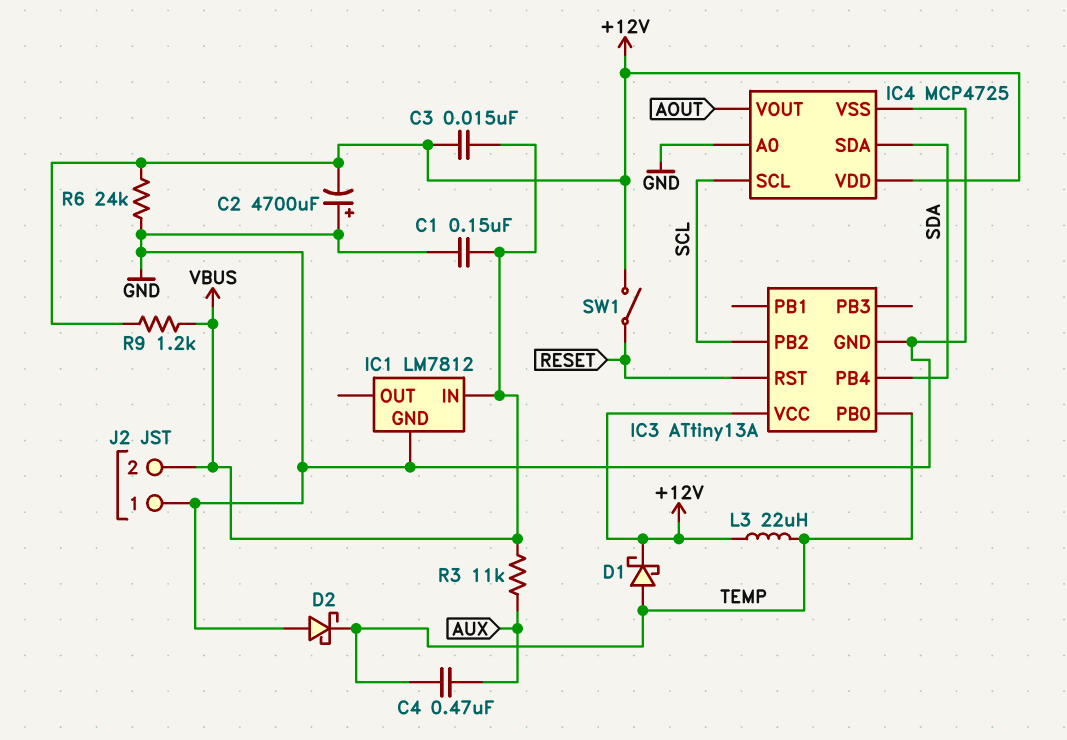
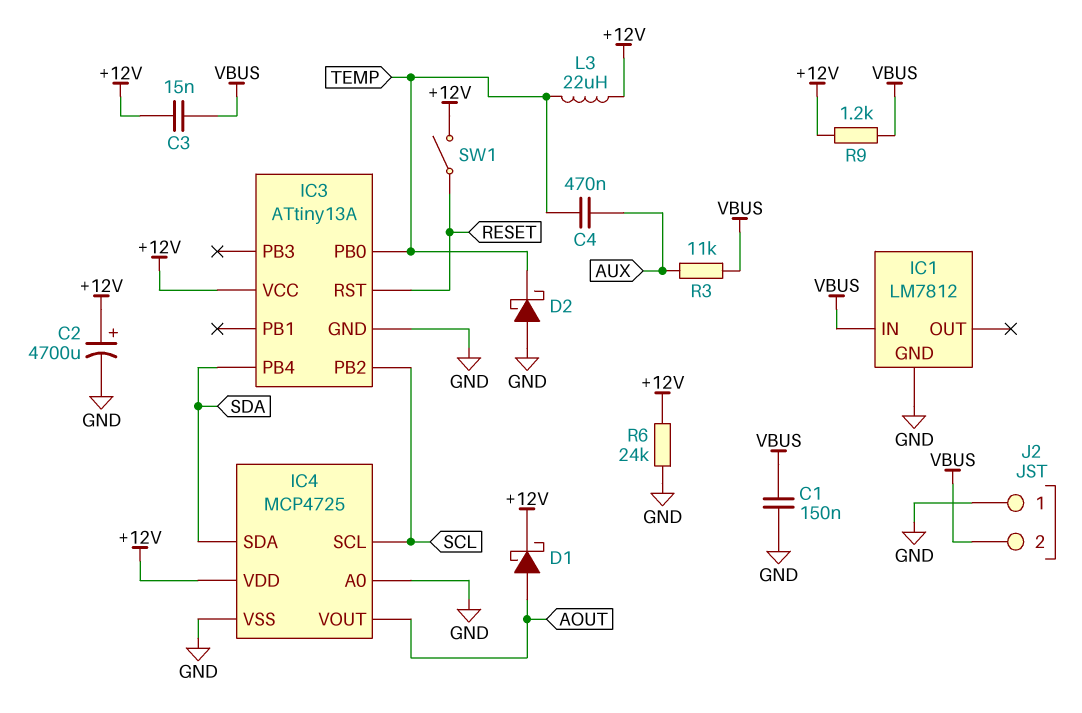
C2: 4700uF (plus GND, minus +12V) -> 4700uF (plus +12V, minus GND)
D1: schottky (A TEMP, K +12V) -> schottky (A AOUT, K +12V)

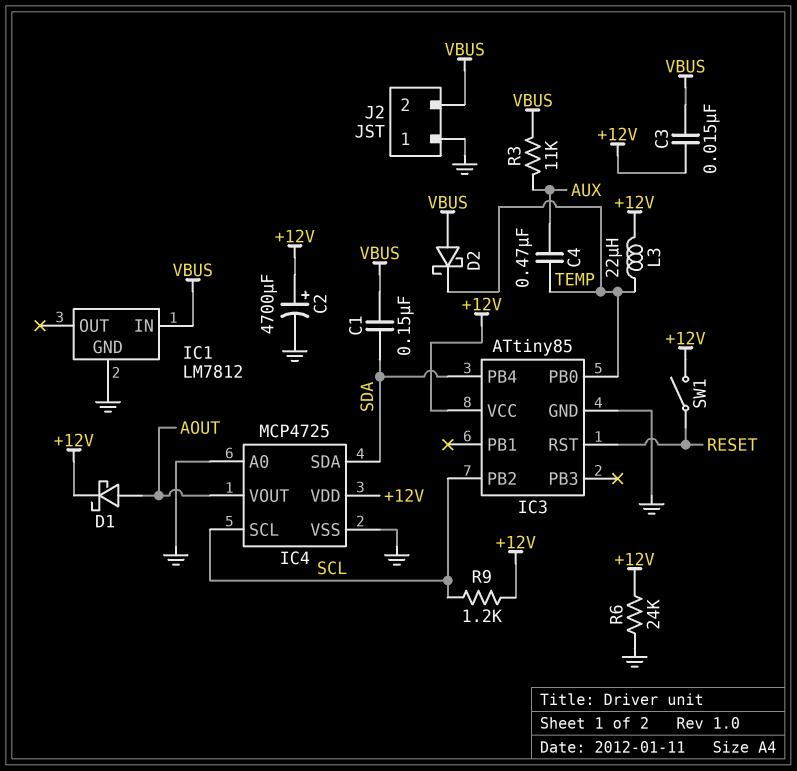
C1: 150nF (GND, VBUS) -> 150nF (SDA, VBUS)
D2: schottky (A GND, K TEMP) -> schottky (A VBUS, K TEMP)
IC3: ATtiny13A -> ATtiny85
R9: 1.2k (+12V, VBUS) -> 1.2k (+12V, SCL)

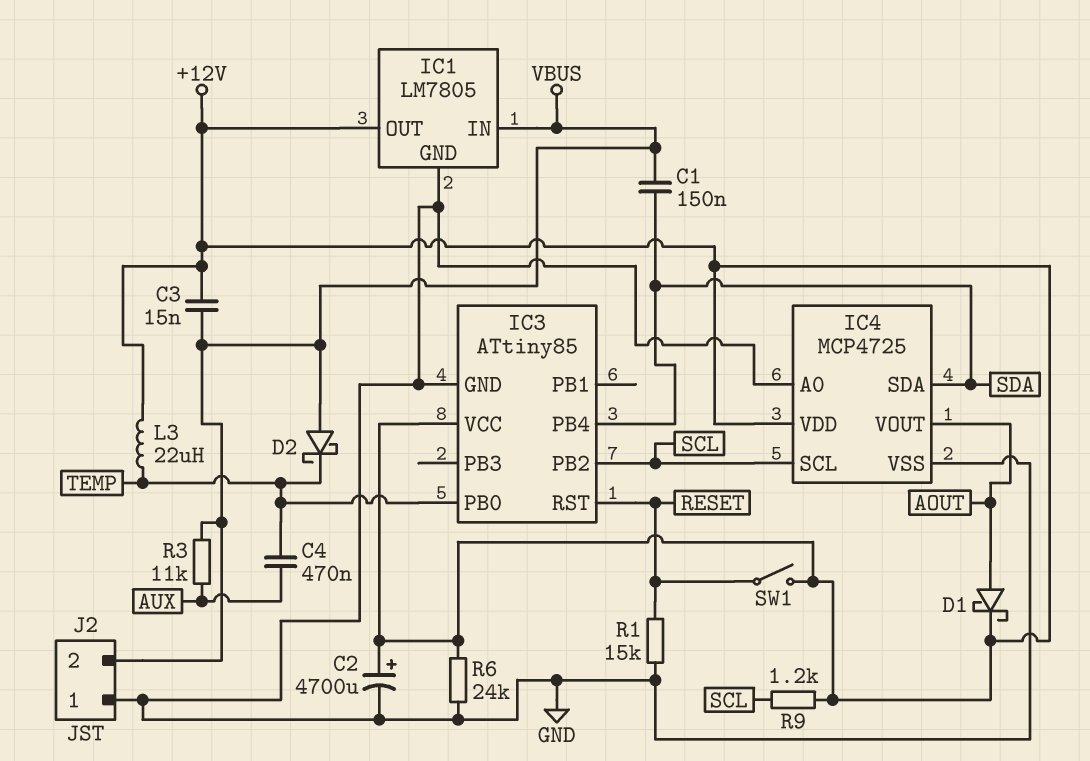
IC1: LM7812 -> LM7805
IC1 pin OUT: none -> +12V
R1: none -> 15k (GND, RESET)

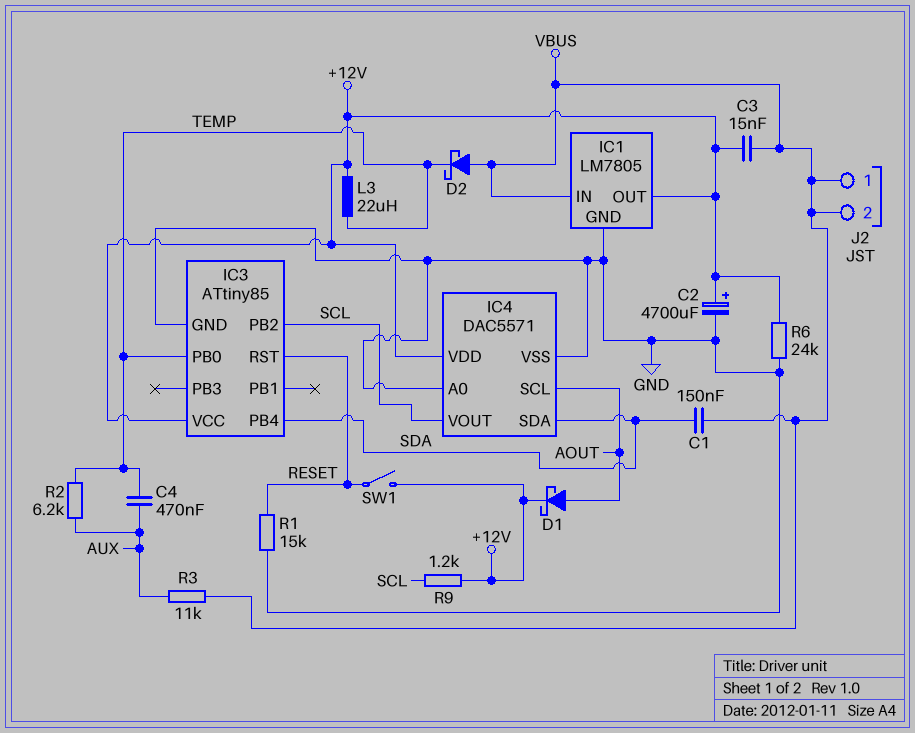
IC4: MCP4725 -> DAC5571
IC4 pin SCL: SCL -> AOUT
IC4 pin VOUT: AOUT -> SCL
J2 pin 1: GND -> VBUS
R2: none -> 6.2k (AUX, TEMP)

